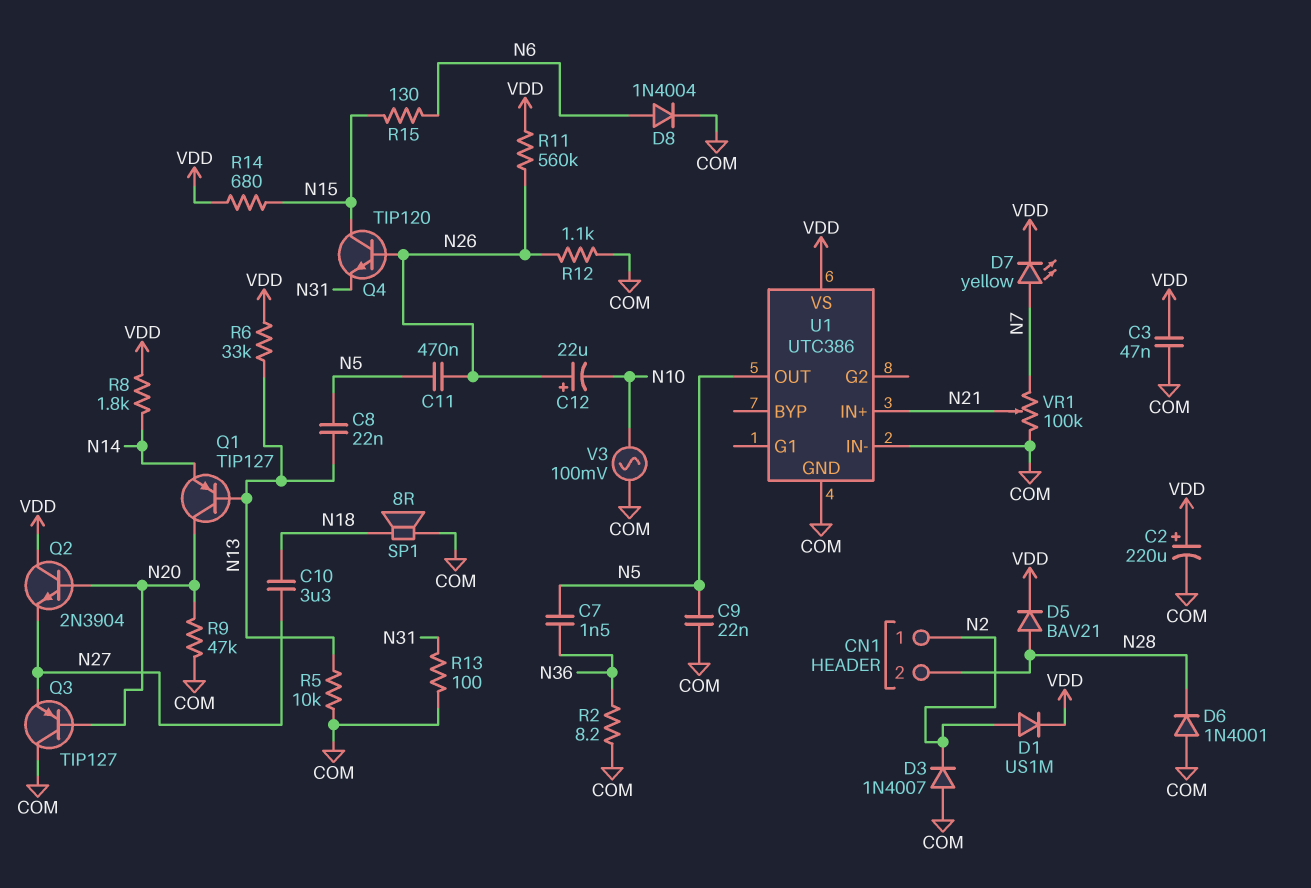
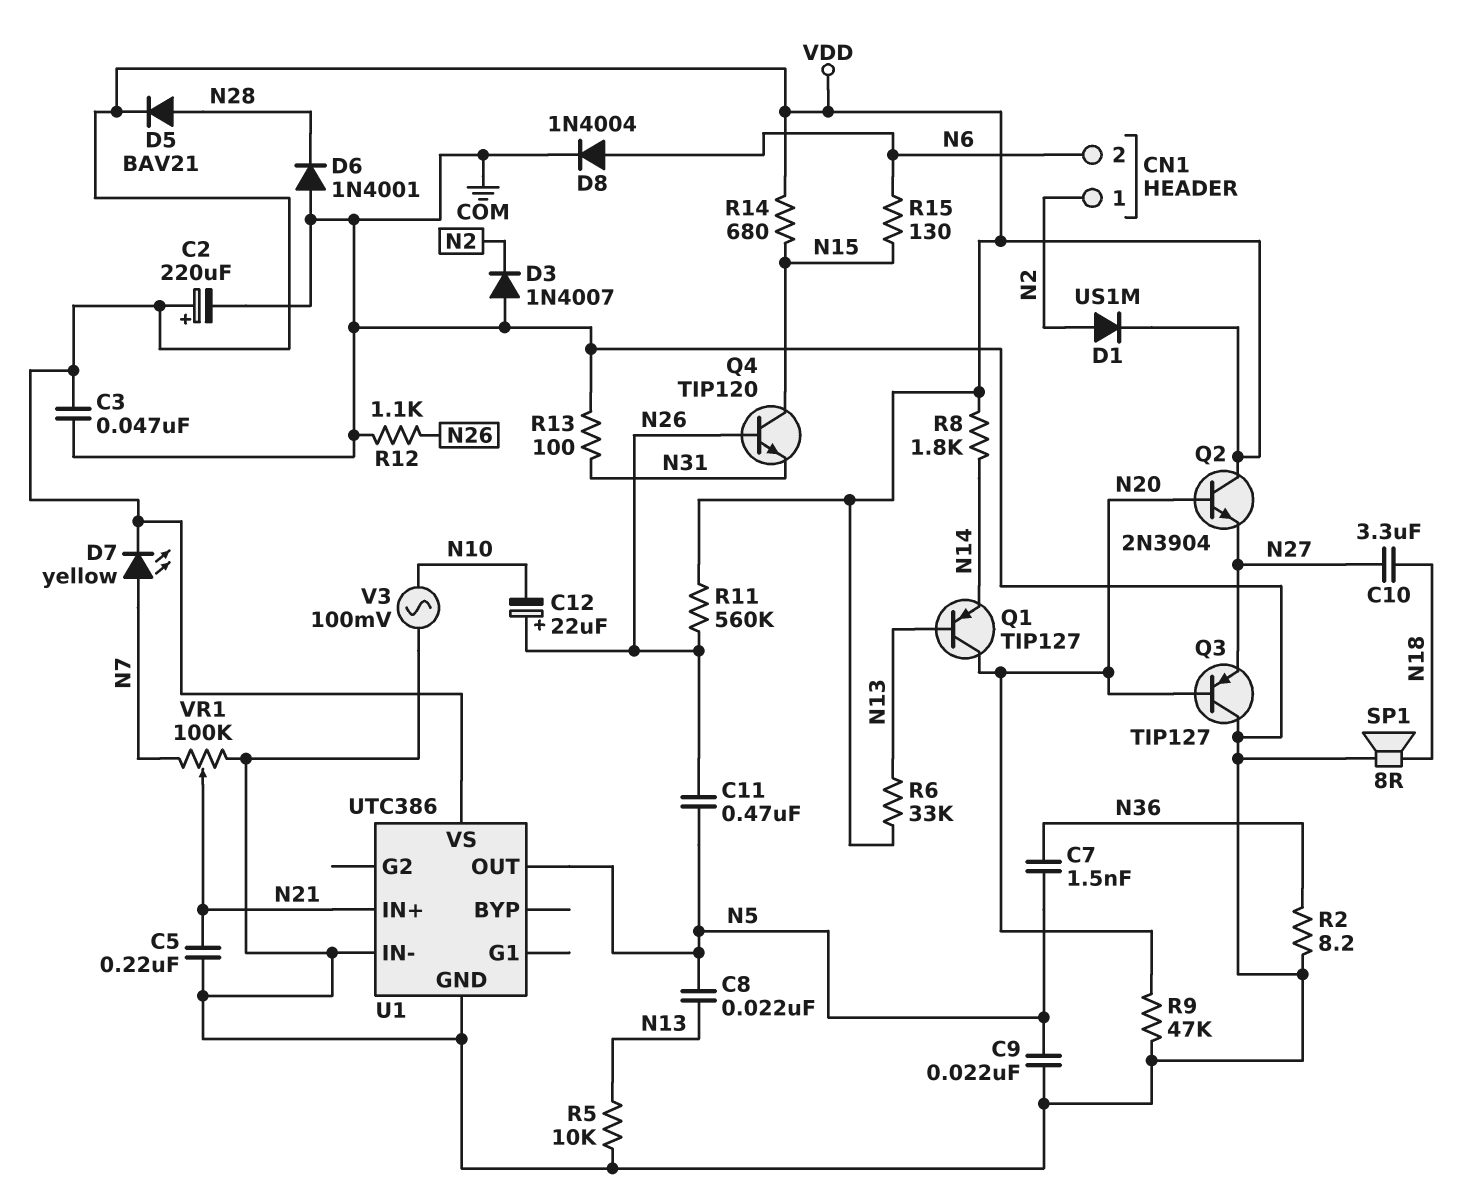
C5: none -> 220nF (COM, N21)
CN1 pin 2: N28 -> N6

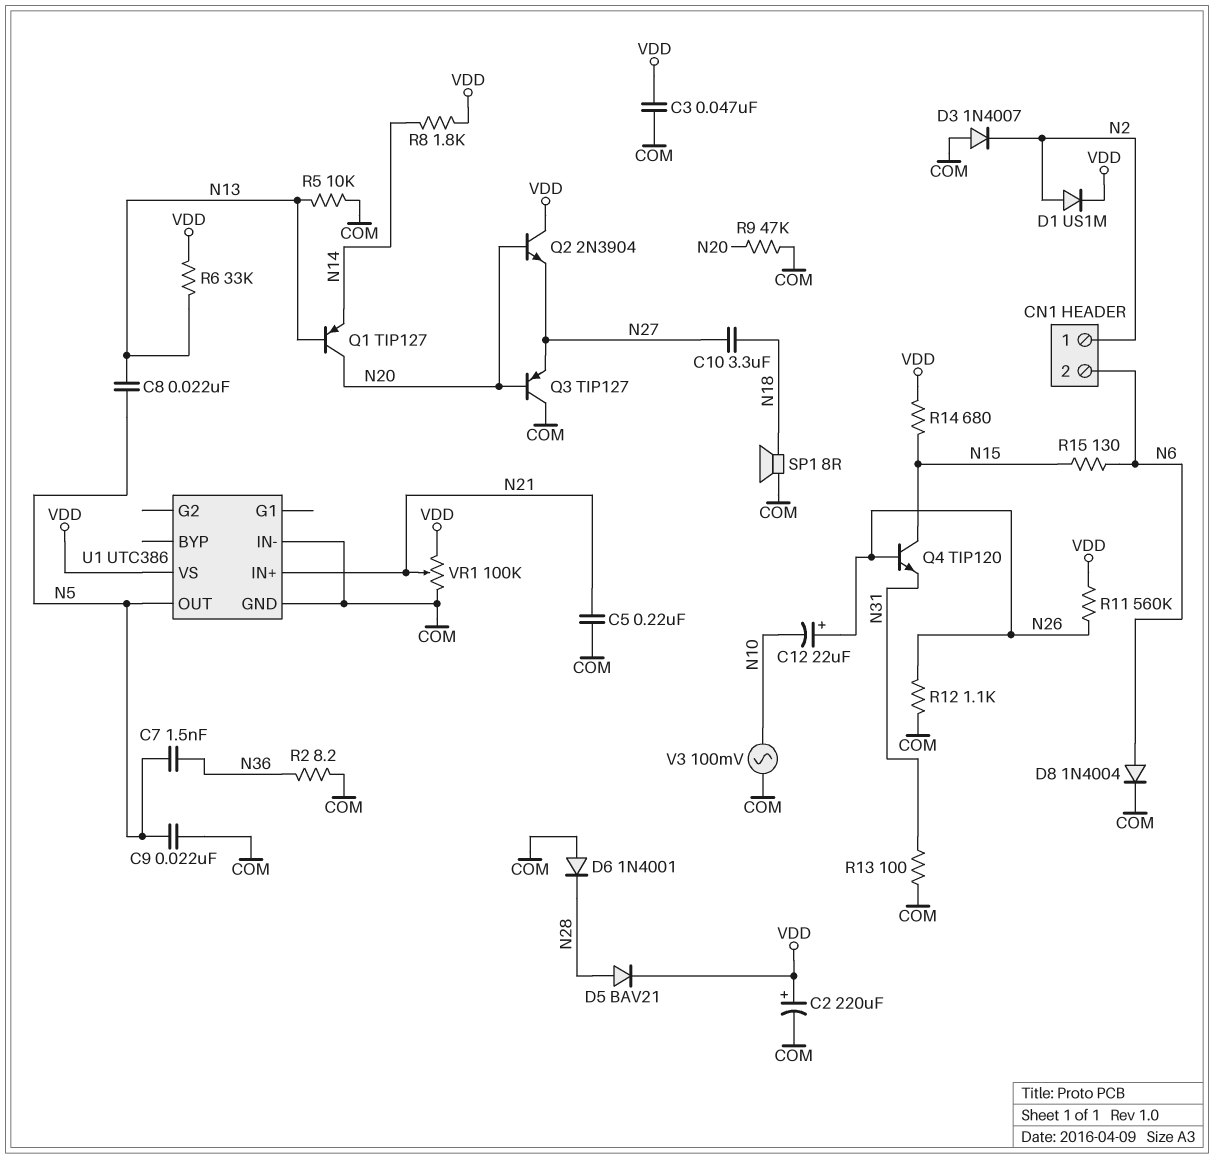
C11: 470nF (N5, N26) -> none
D7: LED yellow (A N7, K VDD) -> none
VR1: 100k (COM, N7, wiper N21) -> 100k (COM, VDD, wiper N21)

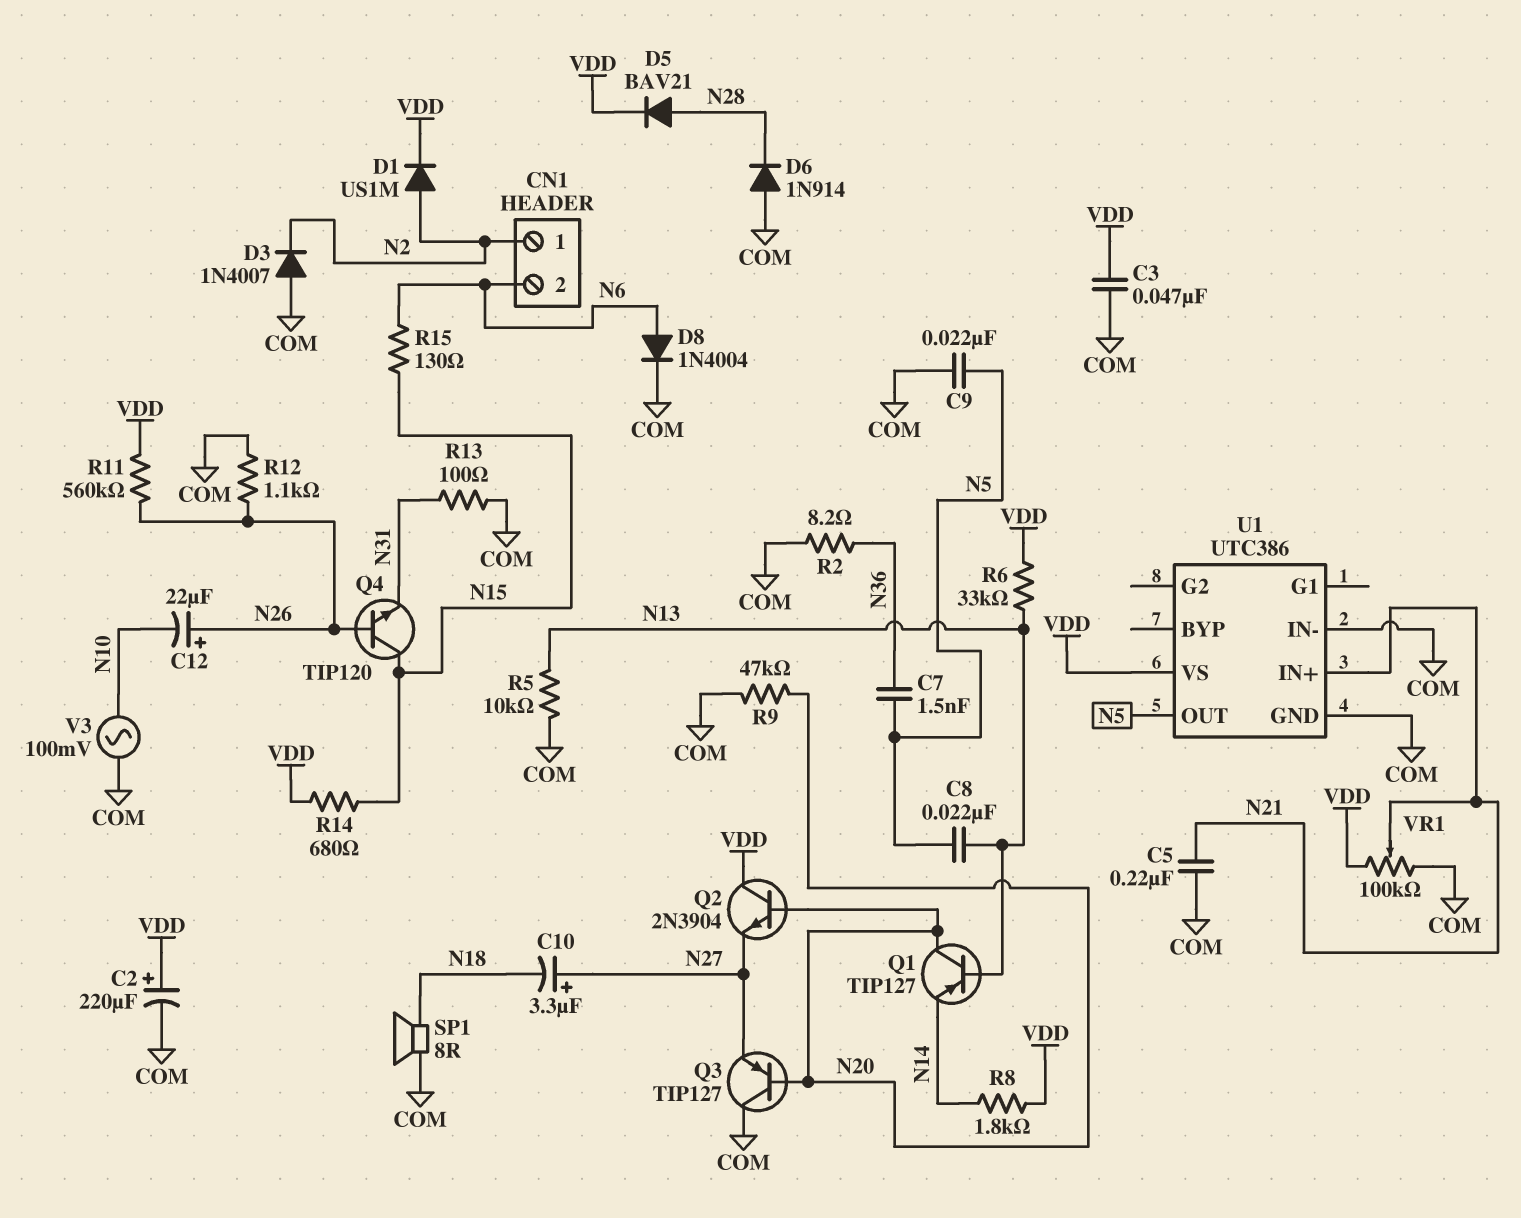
C10: 3.3uF (N18, N27) -> 3.3uF (plus N27, minus N18)
D6: diode 1N4001 (A COM, K N28) -> diode 1N914 (A COM, K N28)

